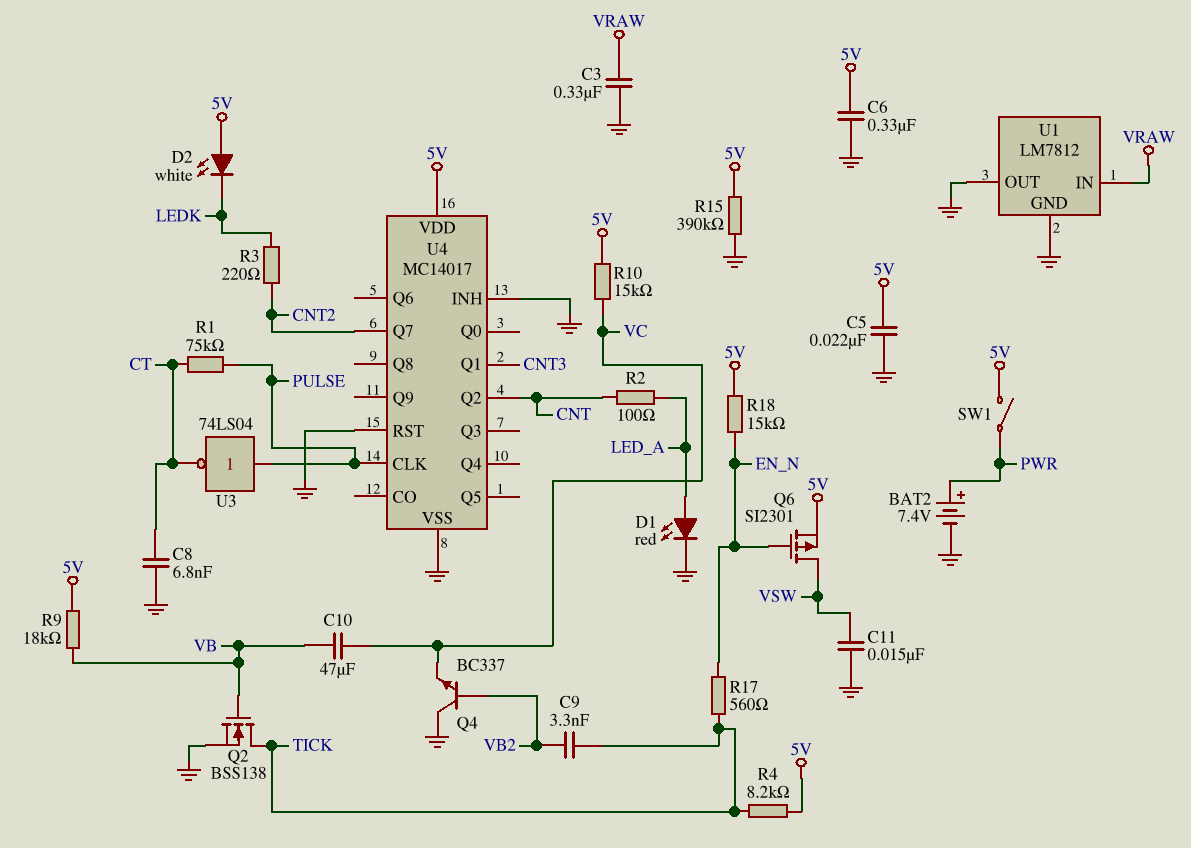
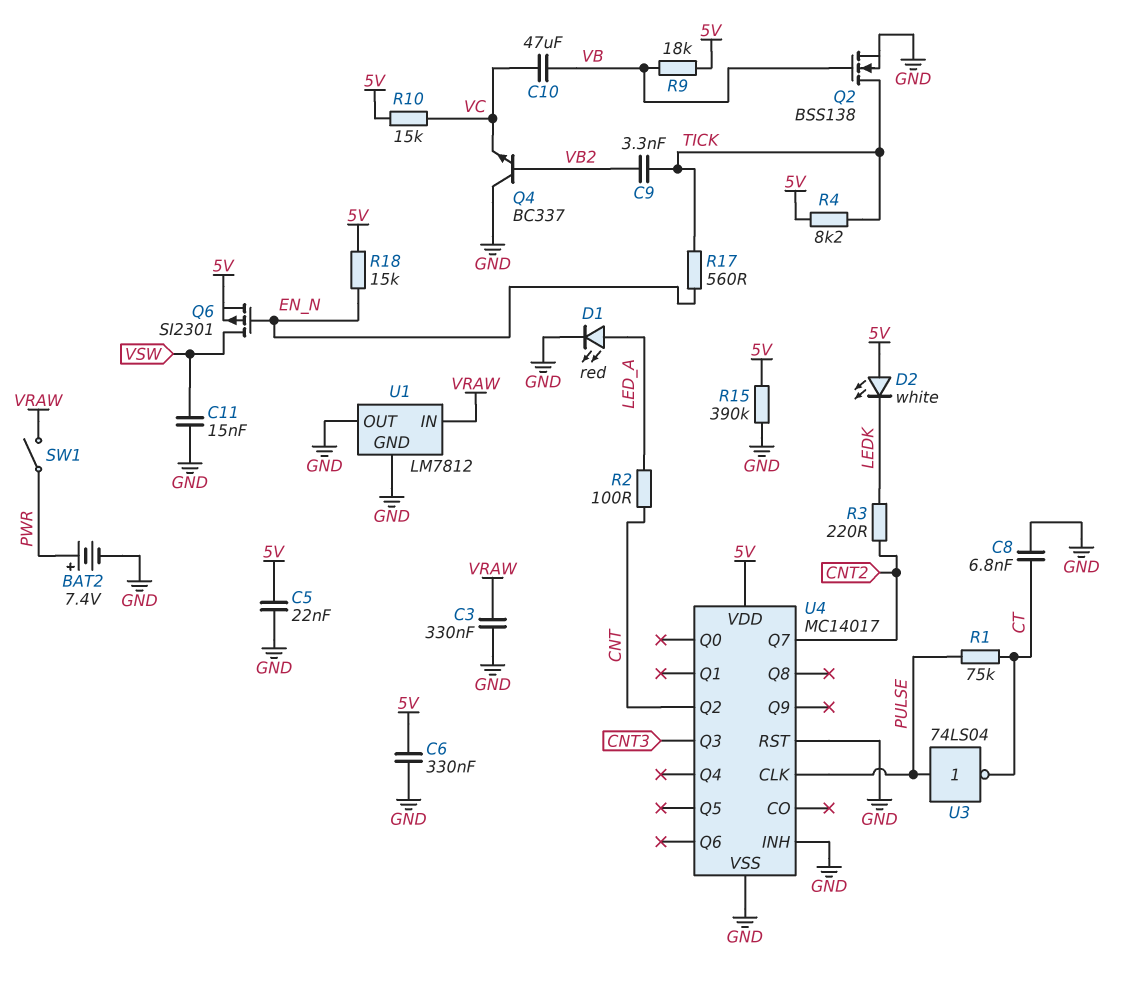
SW1: switch (5V, PWR) -> switch (PWR, VRAW)
U4 pin Q1: CNT3 -> none
U4 pin Q3: none -> CNT3

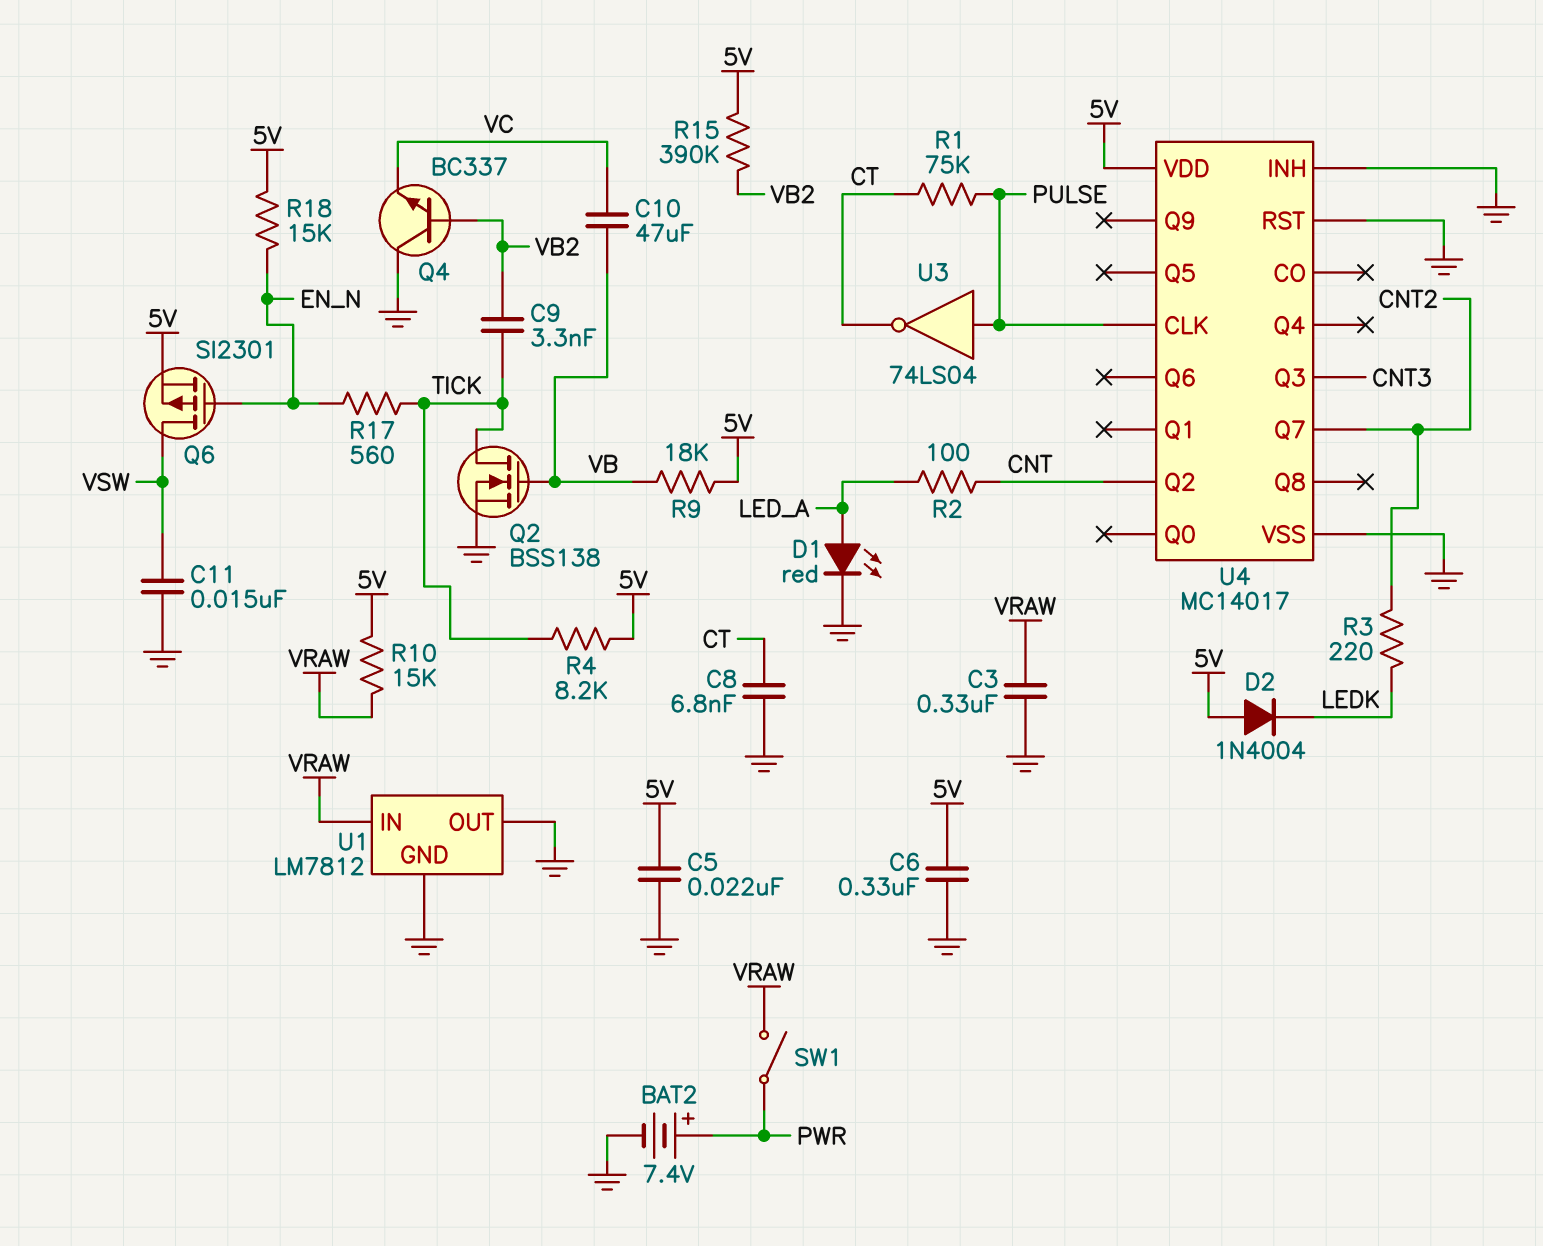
D2: LED white (A 5V, K LEDK) -> diode 1N4004 (A 5V, K LEDK)
R10: 15k (5V, VC) -> 15k (5V, VRAW)
R15: 390k (5V, GND) -> 390k (5V, VB2)

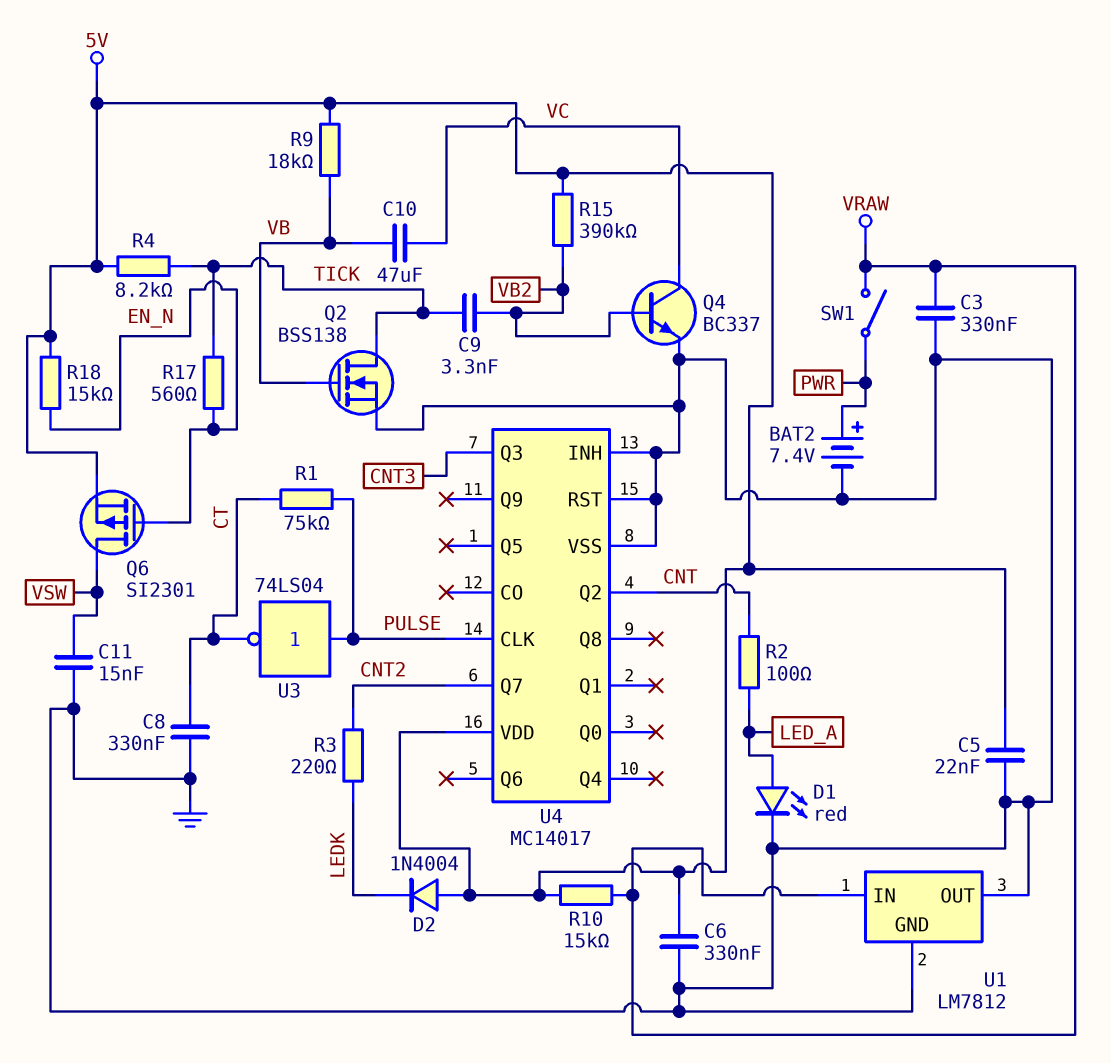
C8: 6.8nF (CT, GND) -> 330nF (CT, GND)
Q4: NPN BC337 (B VB2, C GND, E VC) -> NPN BC337 (B VB2, C VC, E GND)

